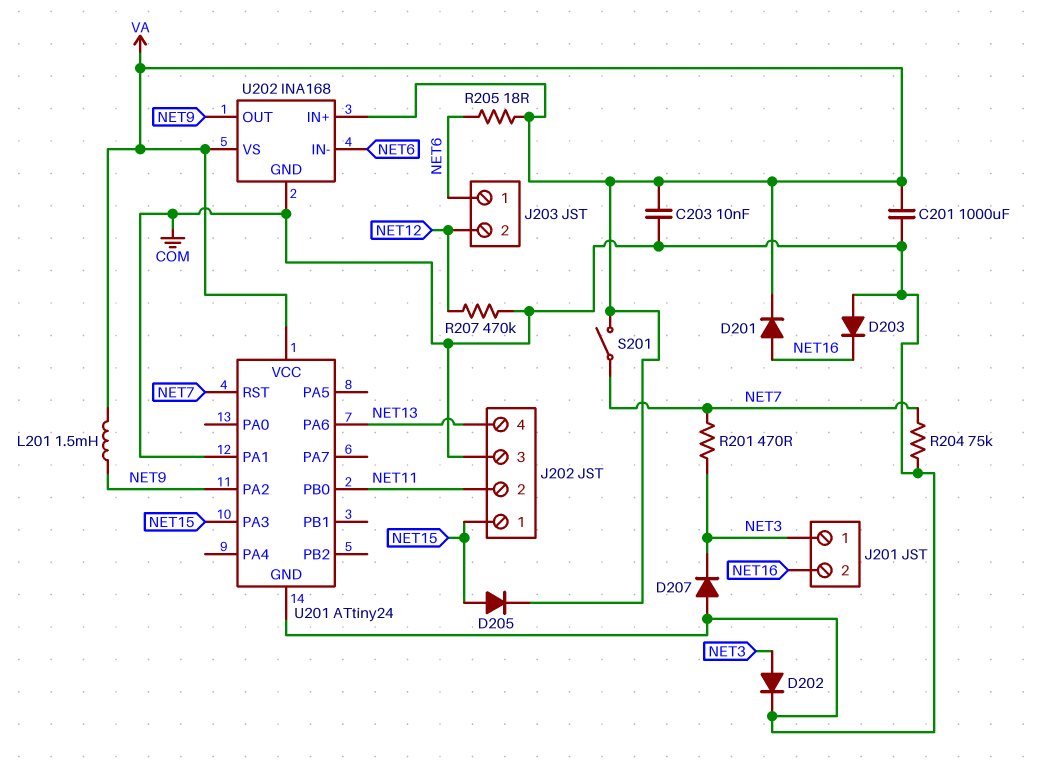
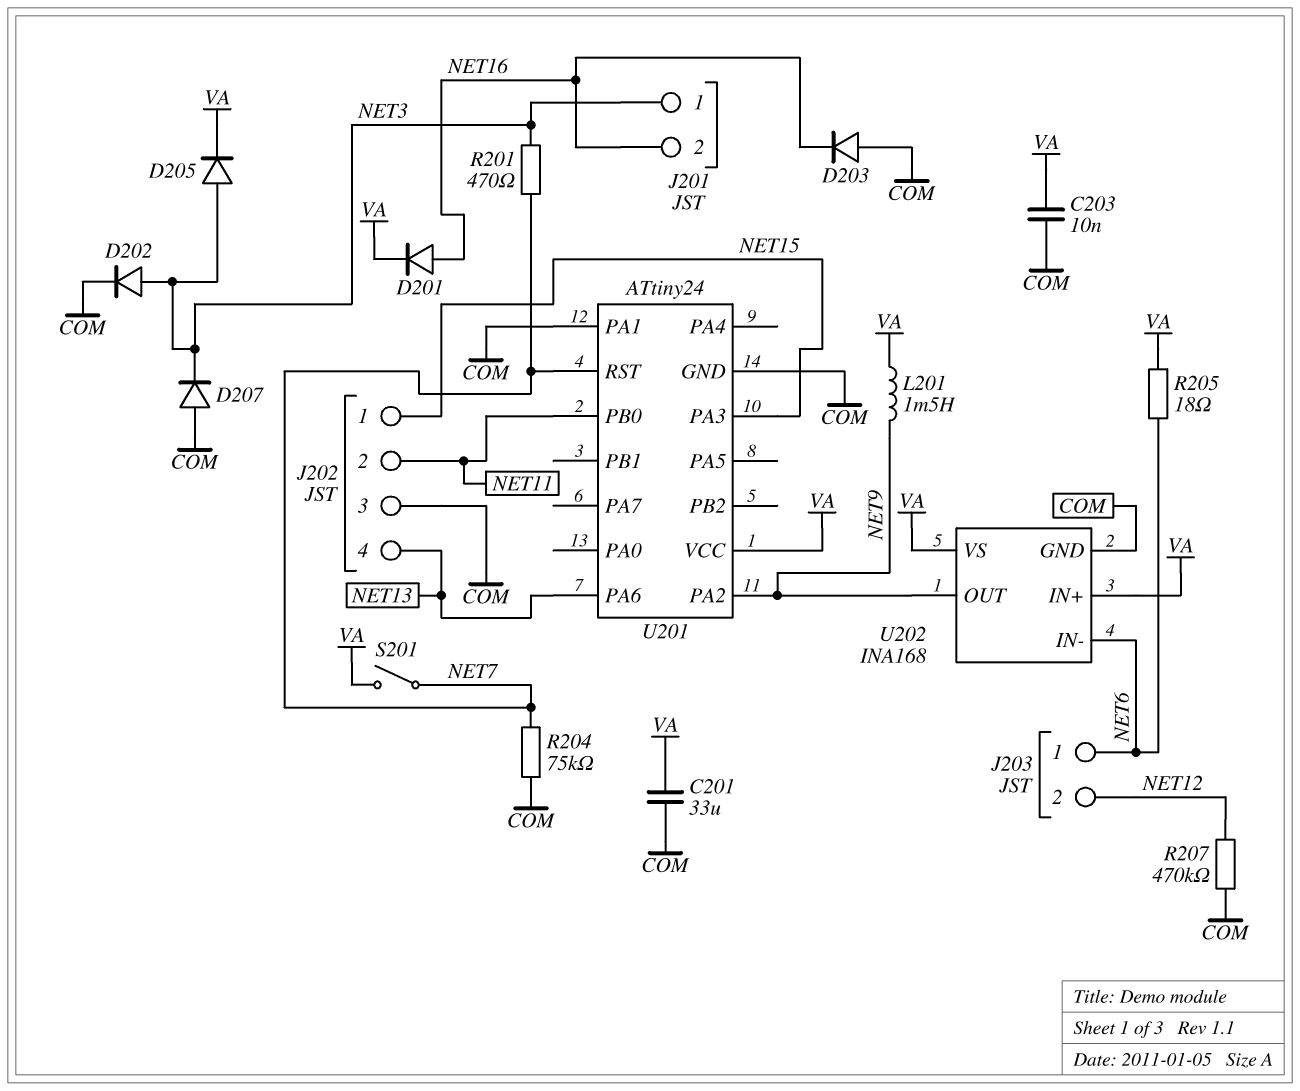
C201: 1000uF (COM, VA) -> 33uF (COM, VA)
D205: diode (A NET15, K VA) -> diode (A NET3, K VA)

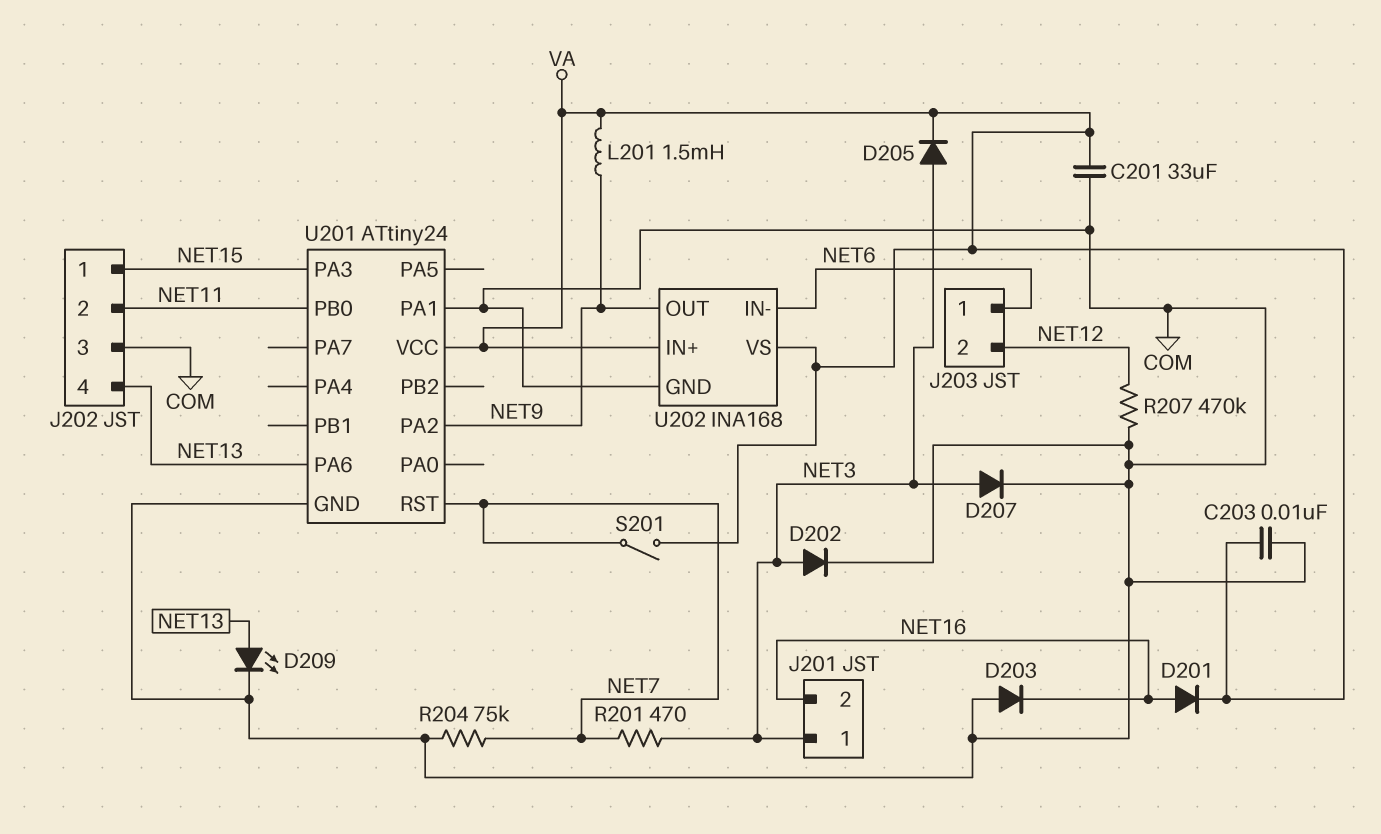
D207: diode (A COM, K NET3) -> diode (A NET3, K COM)
D209: none -> LED (A NET13, K COM)
R205: 18 (NET6, VA) -> none

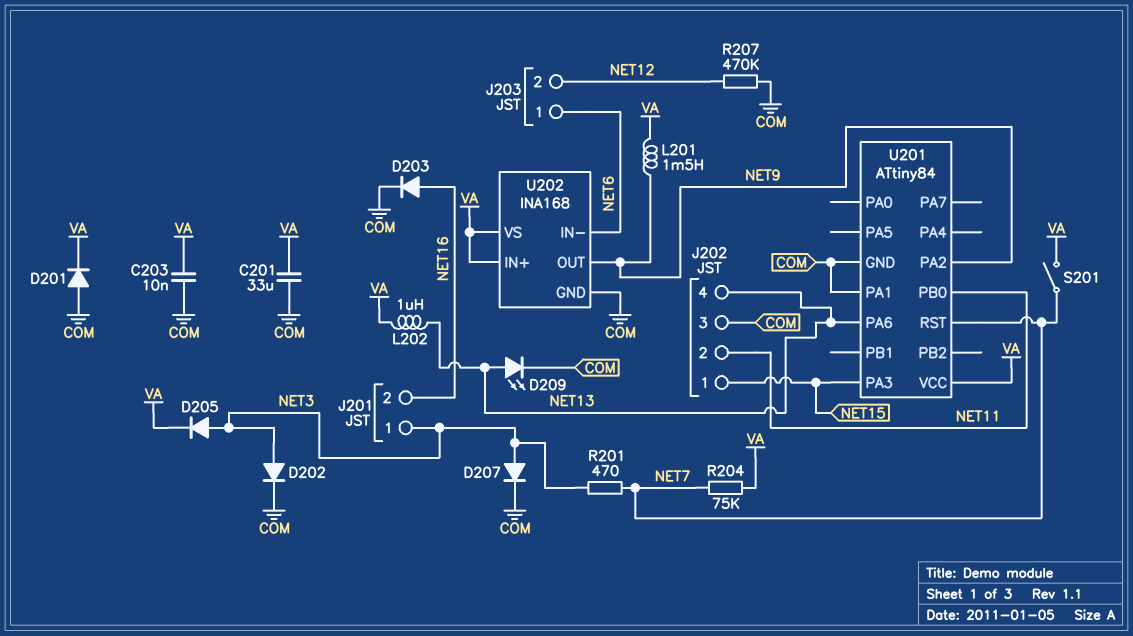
D201: diode (A NET16, K VA) -> diode (A COM, K VA)
D203: diode (A COM, K NET16) -> diode (A NET16, K COM)
L202: none -> 1uH (NET13, VA)
R204: 75k (COM, NET7) -> 75k (NET7, VA)
U201: ATtiny24 -> ATtiny84

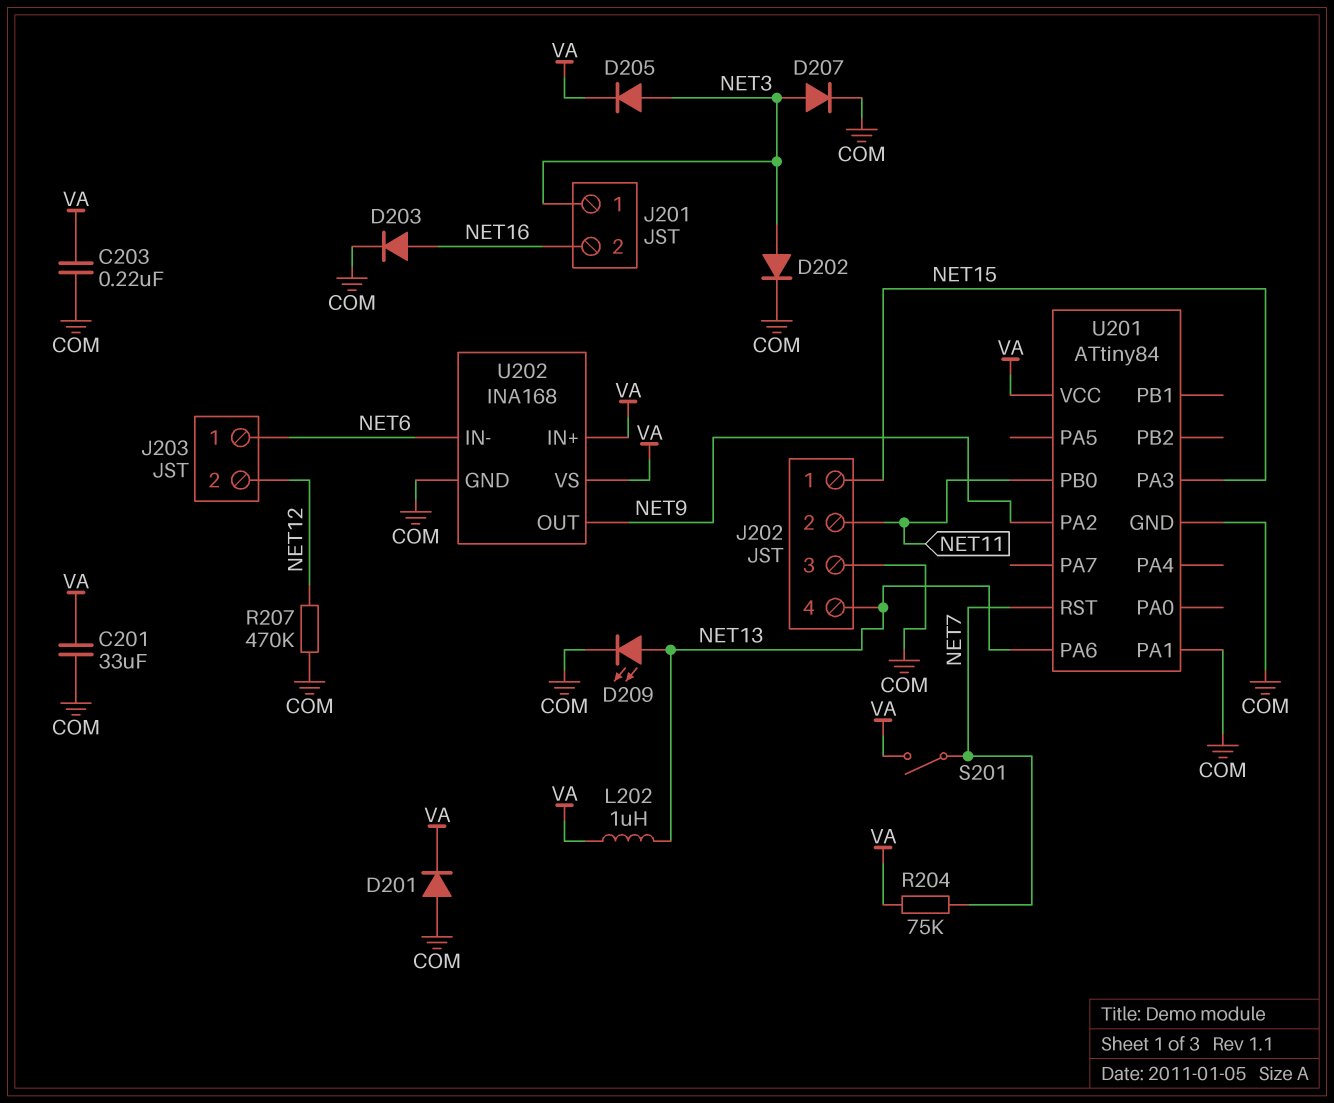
C203: 10nF (COM, VA) -> 220nF (COM, VA)
L201: 1.5mH (NET9, VA) -> none
R201: 470 (NET3, NET7) -> none

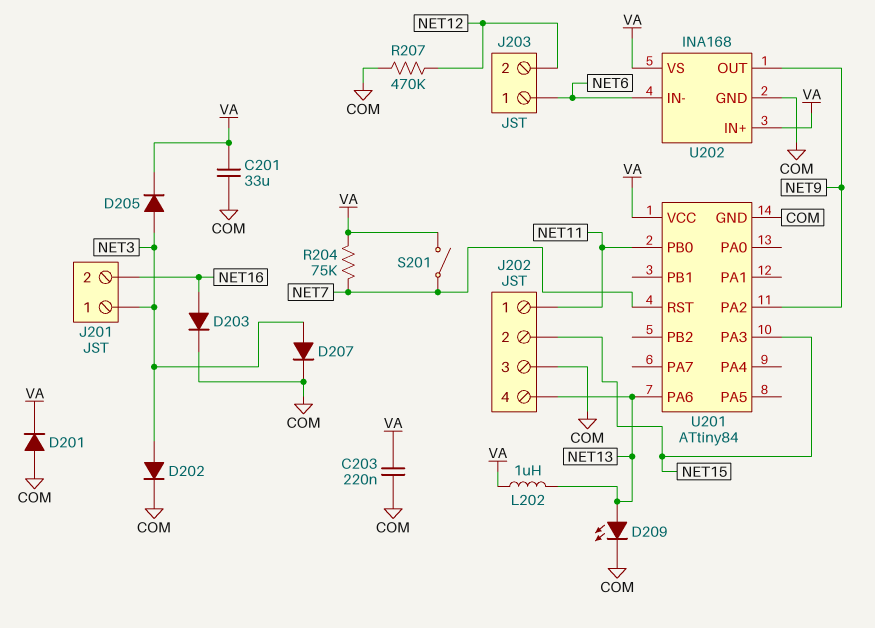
J202 pin 1: NET15 -> NET11
J202 pin 2: NET11 -> NET15
U201 pin PA1: COM -> none

